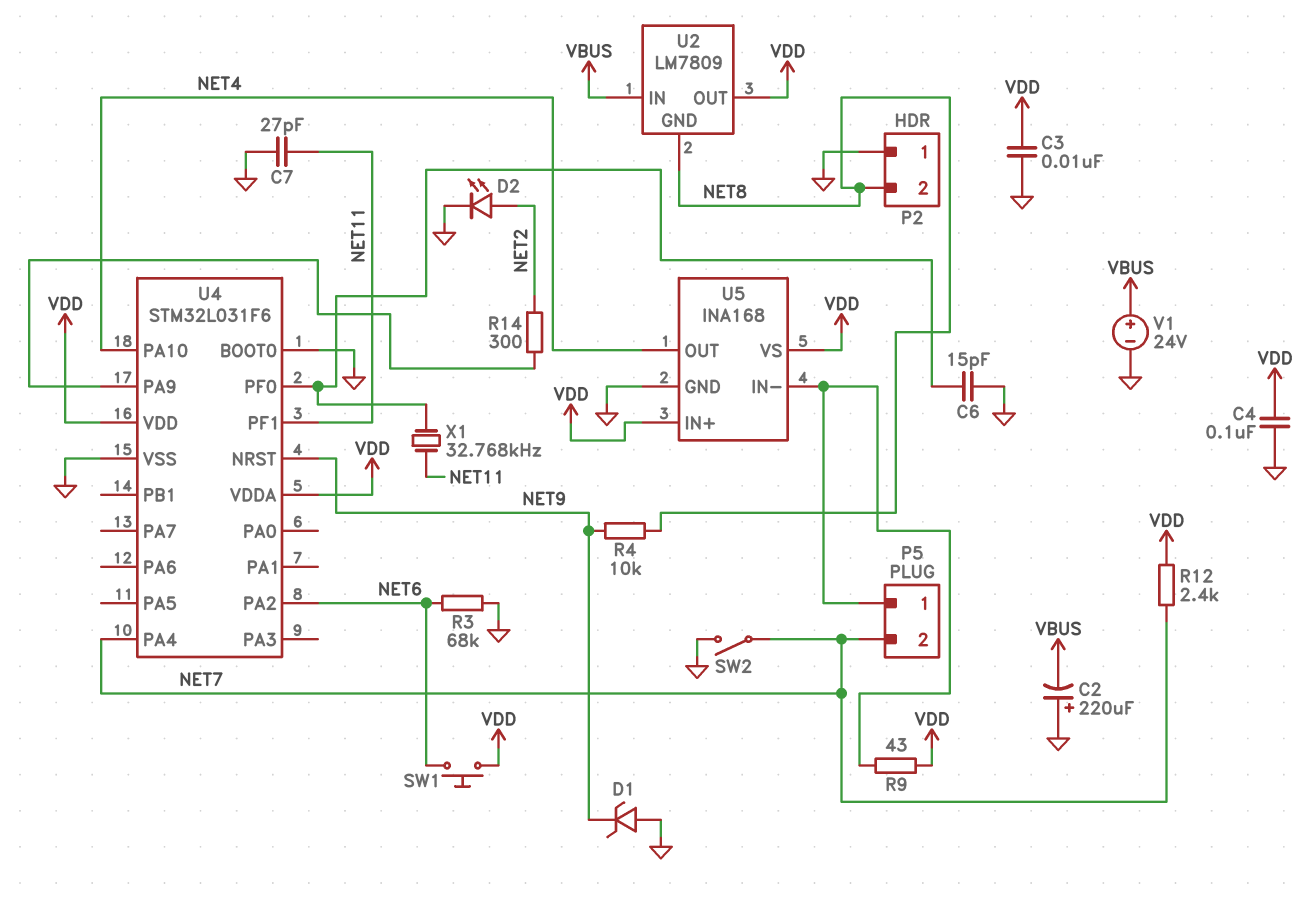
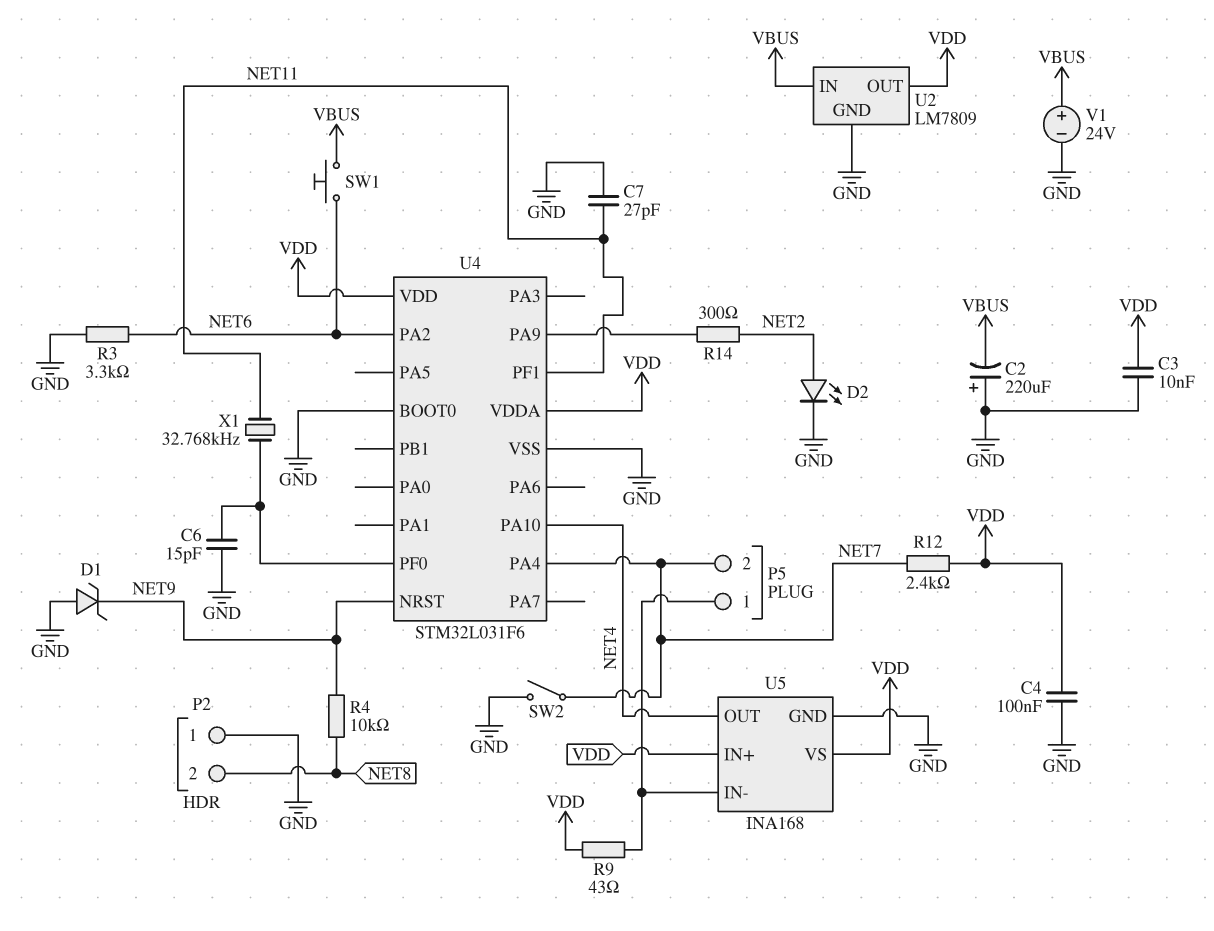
R3: 68k (GND, NET6) -> 3.3k (GND, NET6)
SW1: button (NET6, VDD) -> button (NET6, VBUS)
U2 pin GND: NET8 -> GND

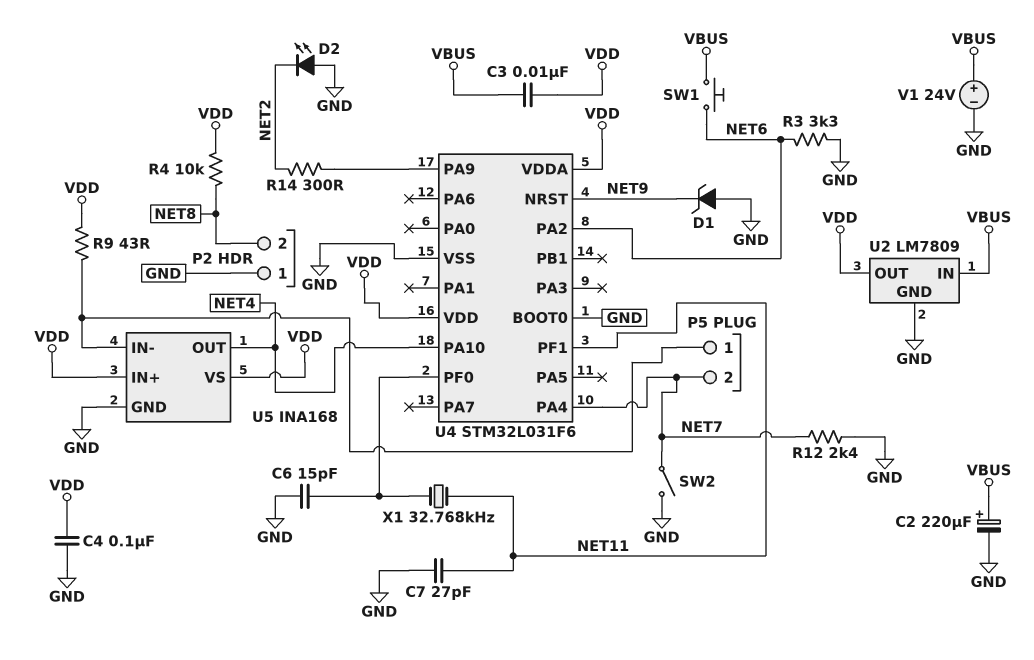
C2: 220uF (plus GND, minus VBUS) -> 220uF (plus VBUS, minus GND)
C3: 10nF (GND, VDD) -> 10nF (VBUS, VDD)
D2: LED (A NET2, K GND) -> LED (A GND, K NET2)
R4: 10k (NET8, NET9) -> 10k (NET8, VDD)
R12: 2.4k (NET7, VDD) -> 2.4k (GND, NET7)

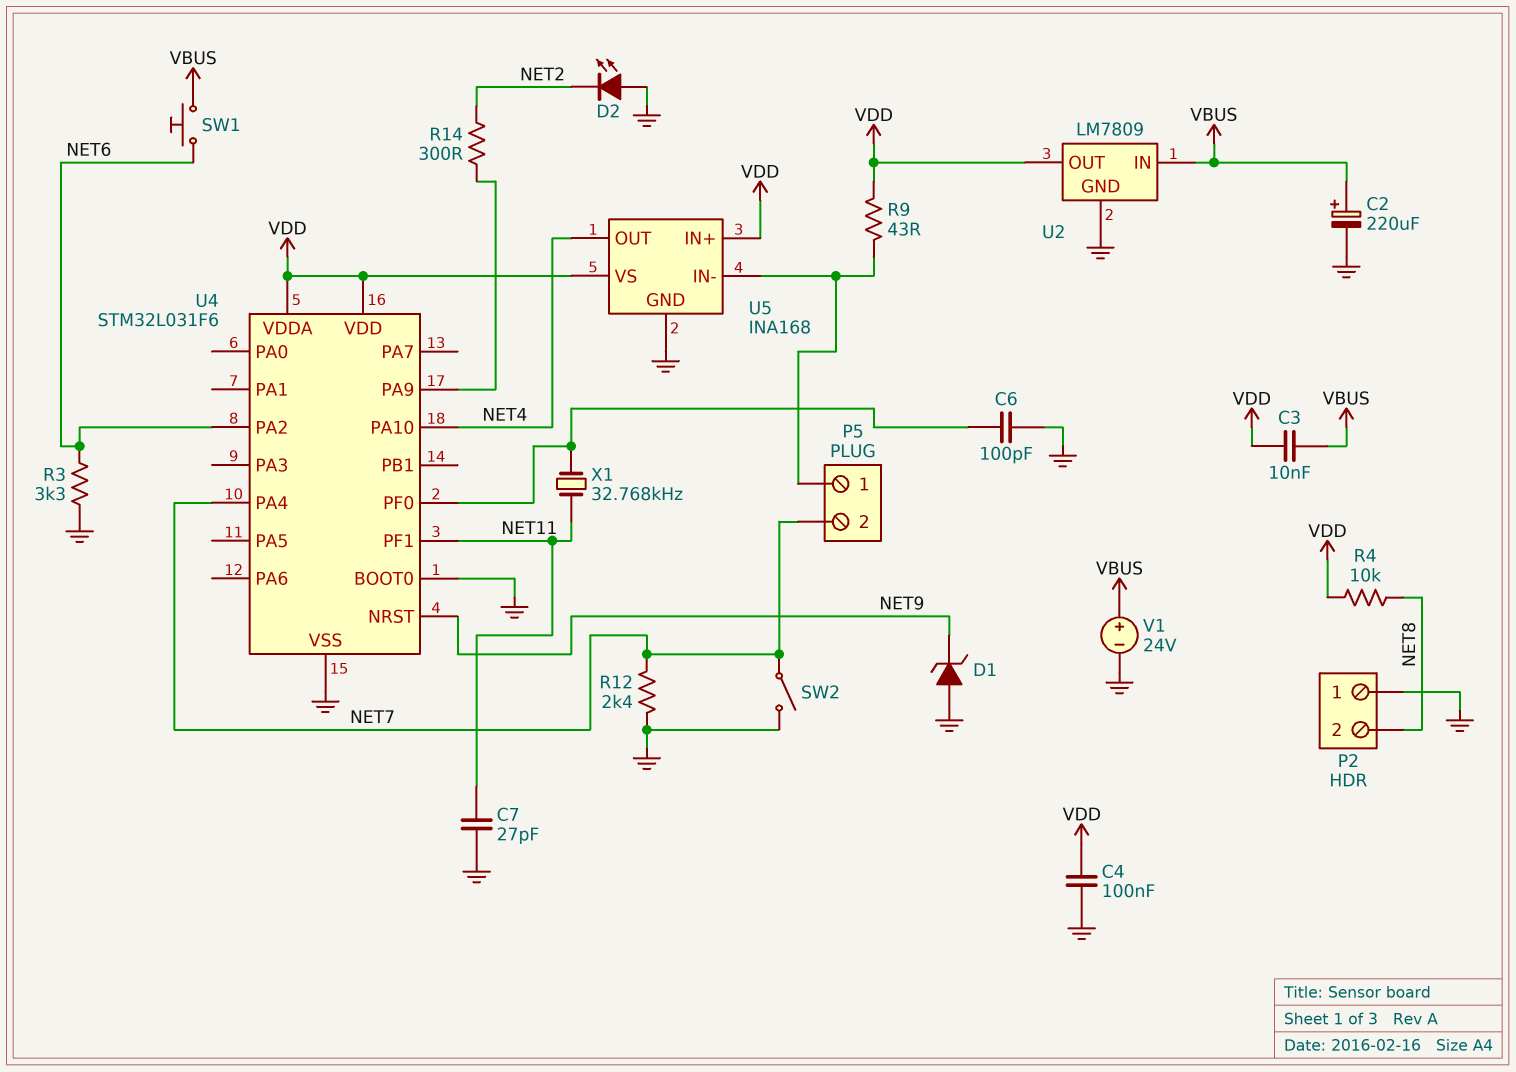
C6: 15pF (GND, U4/PF0) -> 100pF (GND, U4/PF0)

